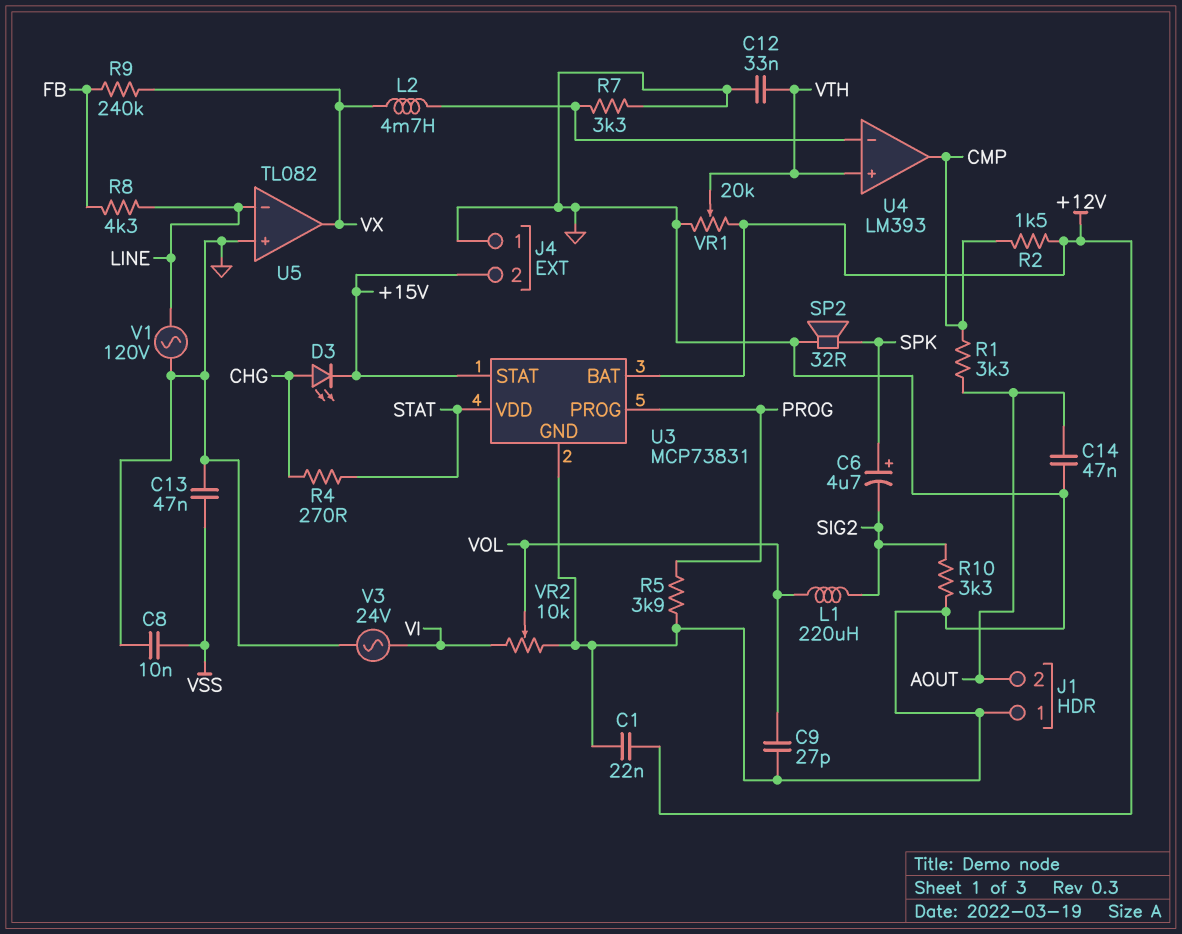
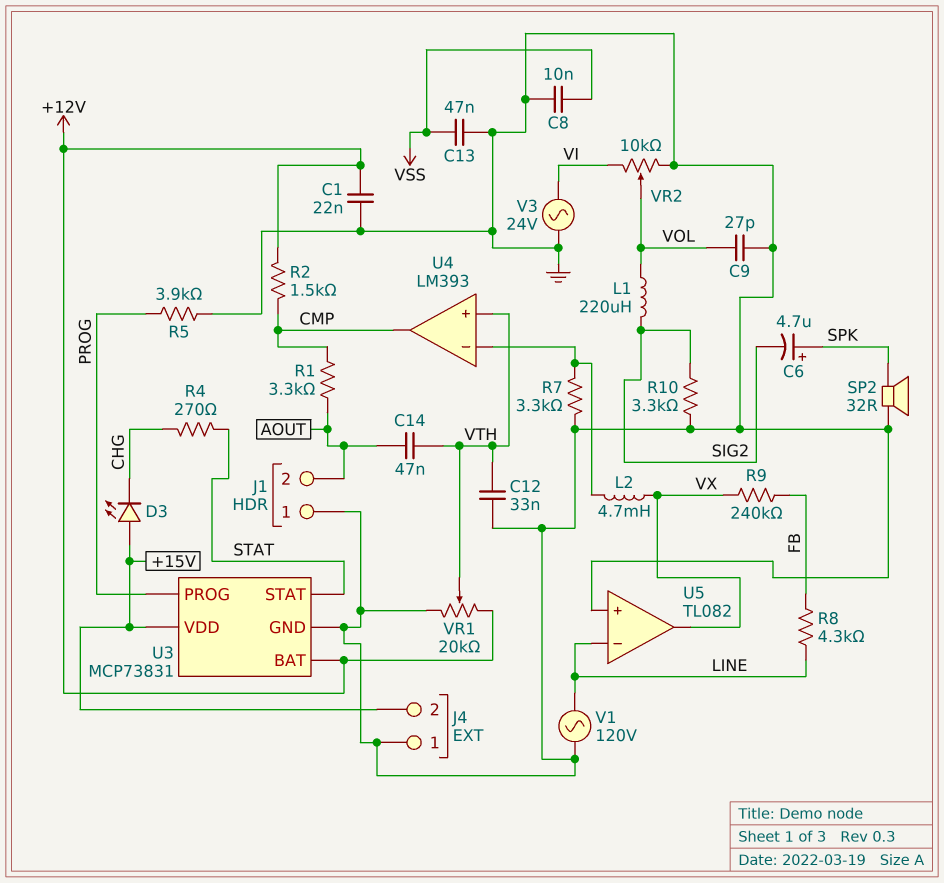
C14: 47nF (AOUT, GND) -> 47nF (AOUT, VTH)
D3: LED (A CHG, K +15V) -> LED (A +15V, K CHG)
U3 pin STAT: +15V -> STAT
U3 pin VDD: STAT -> +15V

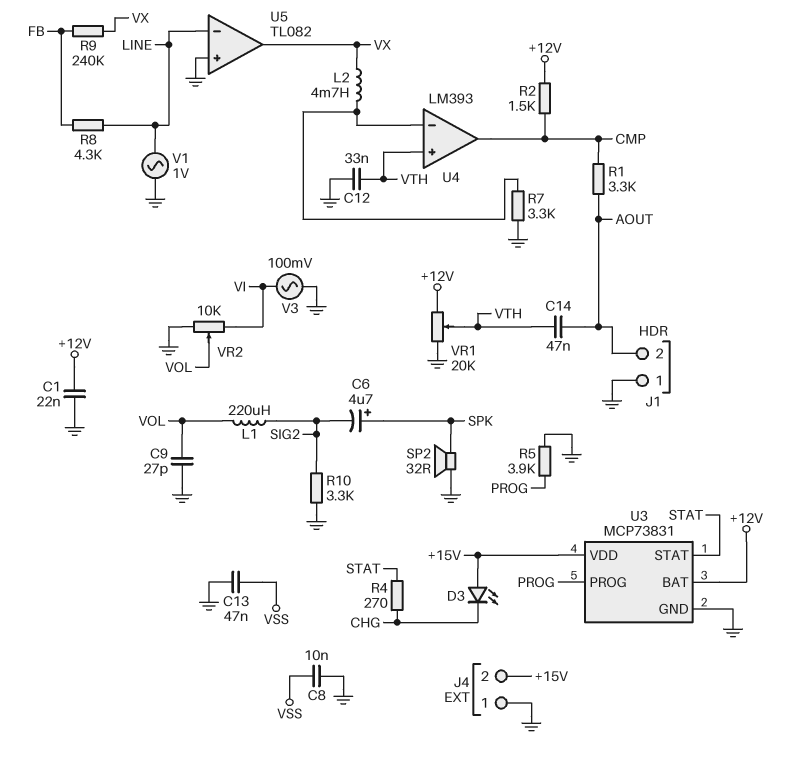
V1: AC 120V (GND, LINE) -> AC 1V (GND, LINE)
V3: AC 24V (GND, VI) -> AC 100mV (GND, VI)

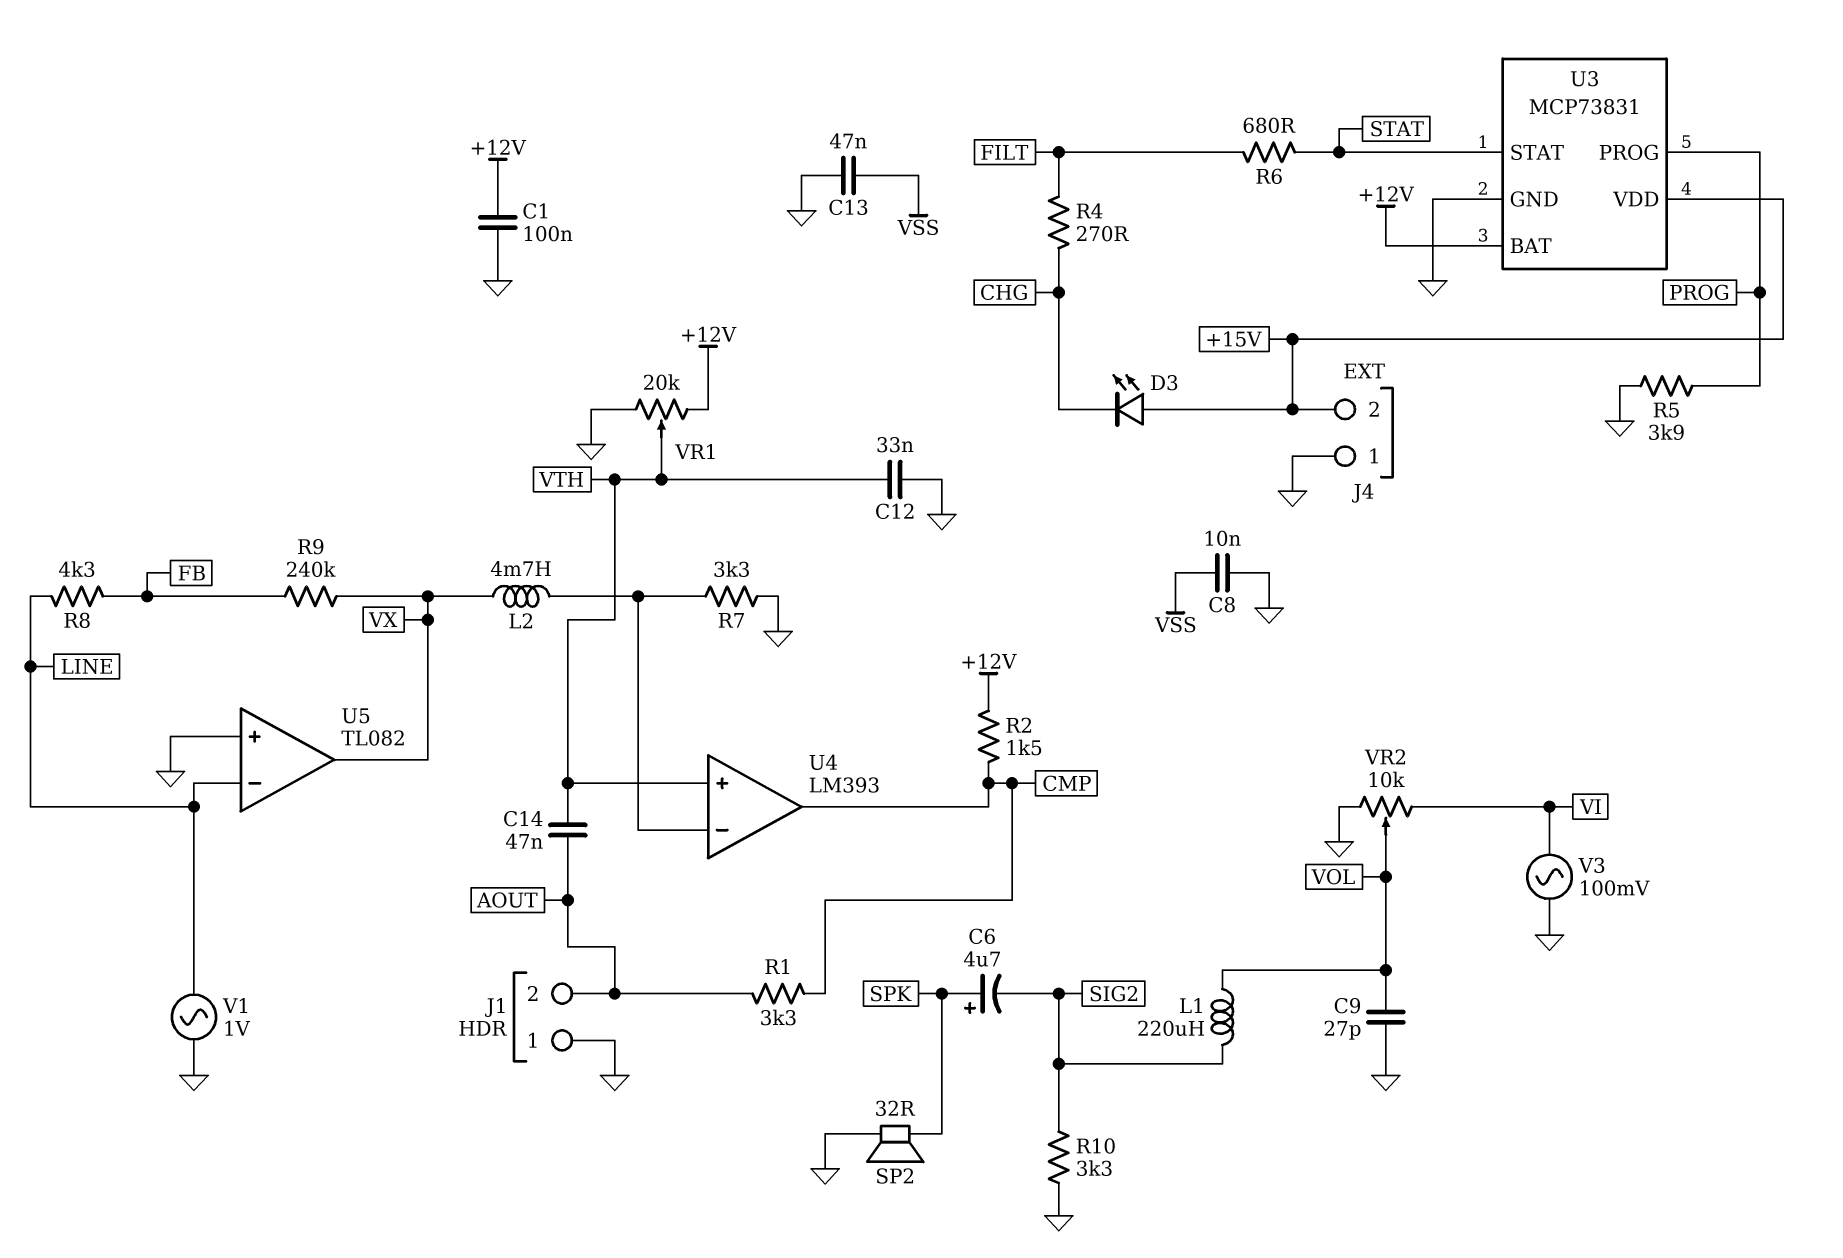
C1: 22nF (+12V, GND) -> 100nF (+12V, GND)
R4: 270 (CHG, STAT) -> 270 (CHG, FILT)
R6: none -> 680 (FILT, STAT)

